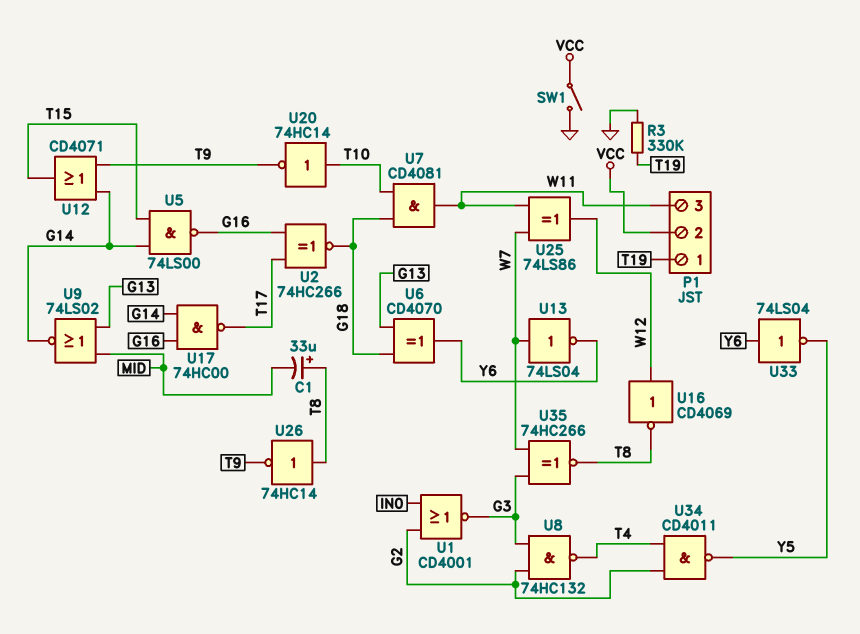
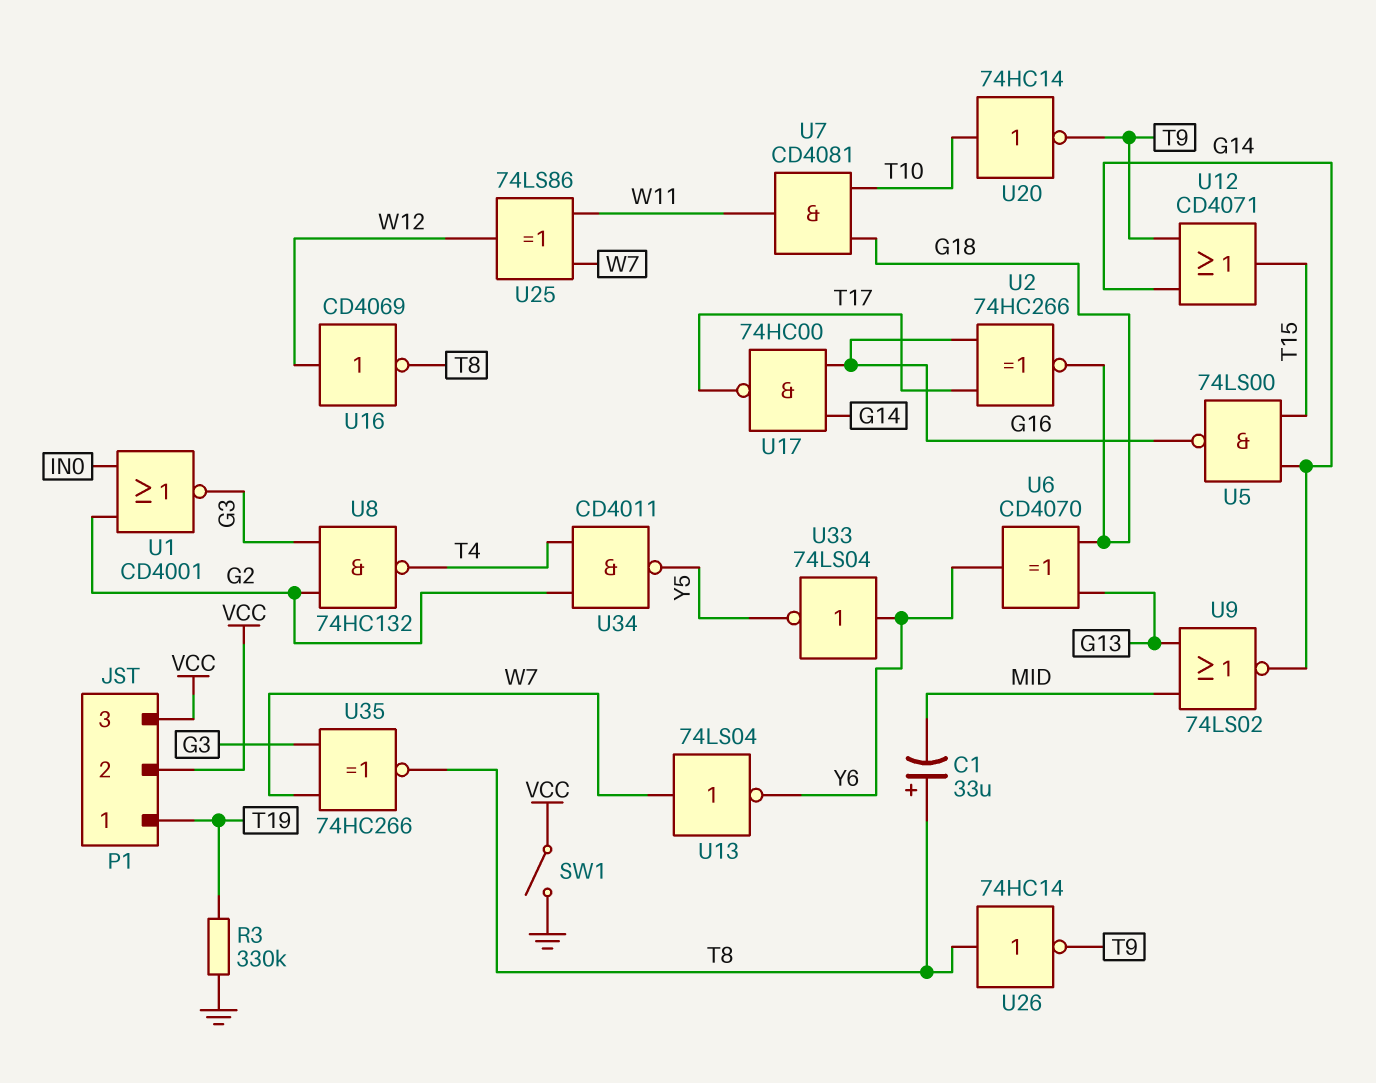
P1 pin 3: W11 -> VCC

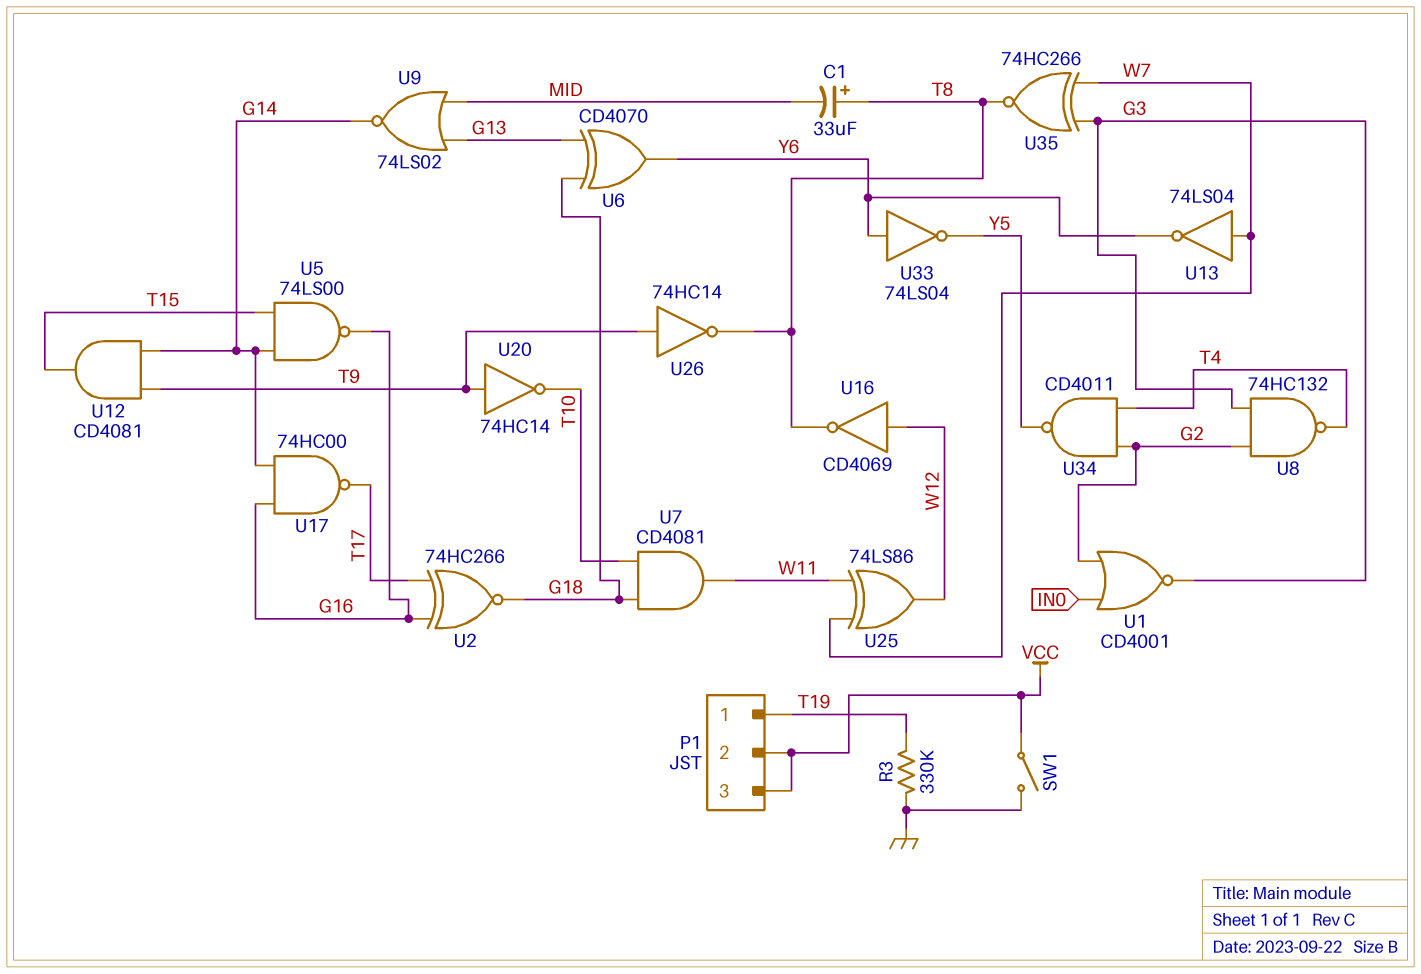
U12: OR CD4071 (in G14, in T9, out T15) -> AND CD4081 (in G14, in T9, out T15)
U20: NOT 74HC14 (in T10, out T9) -> NOT 74HC14 (in T9, out T10)
U26: NOT 74HC14 (in T8, out T9) -> NOT 74HC14 (in T9, out T8)

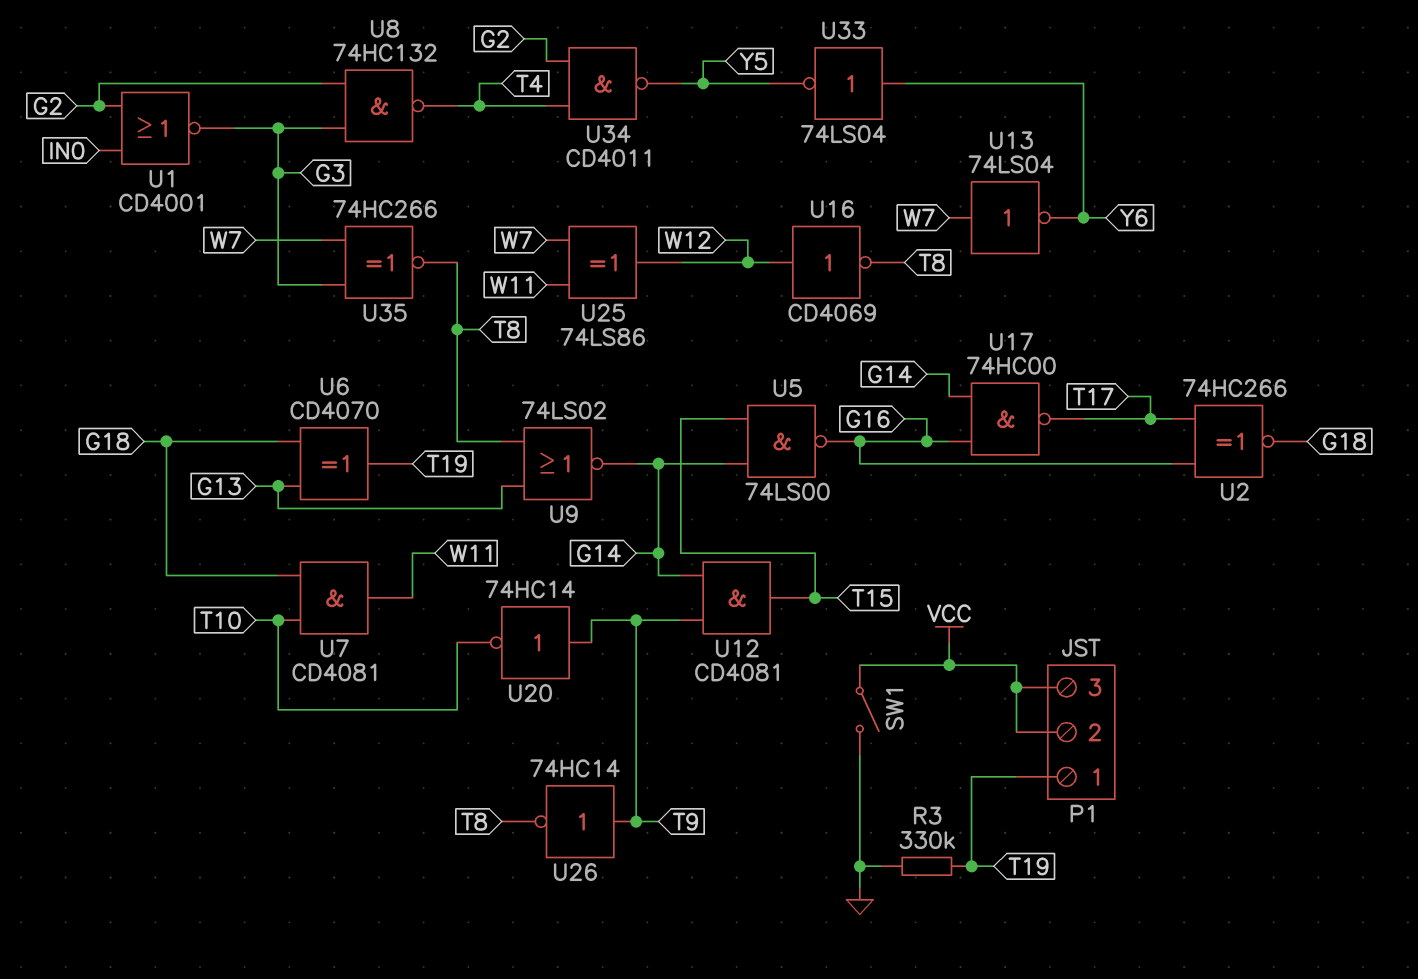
C1: 33uF (plus T8, minus MID) -> none
U6: XOR CD4070 (in G13, in G18, out Y6) -> XOR CD4070 (in G13, in G18, out T19)
U9: NOR 74LS02 (in G13, in MID, out G14) -> NOR 74LS02 (in G13, in T8, out G14)

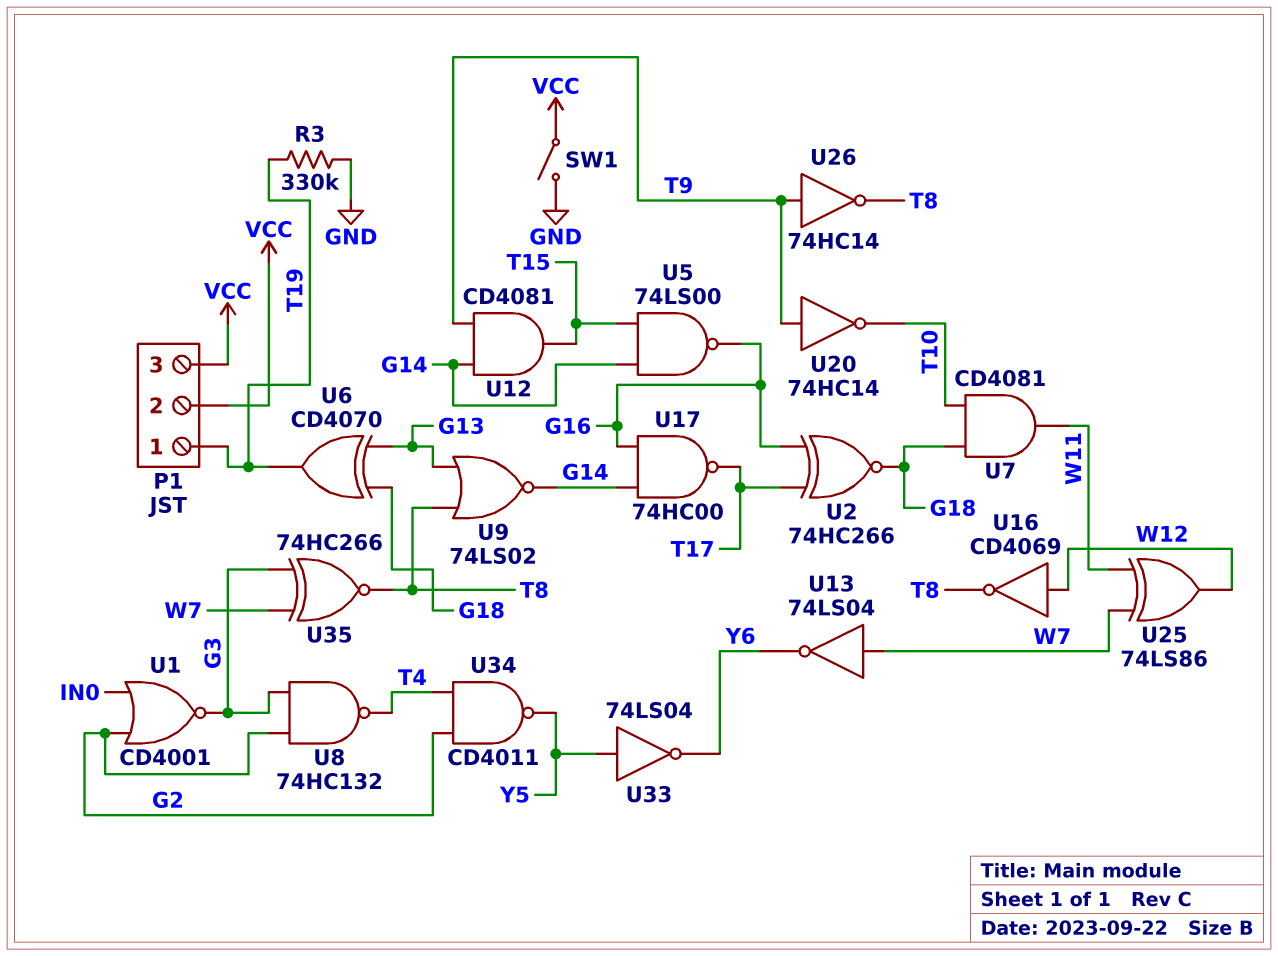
U33: NOT 74LS04 (in Y6, out Y5) -> NOT 74LS04 (in Y5, out Y6)

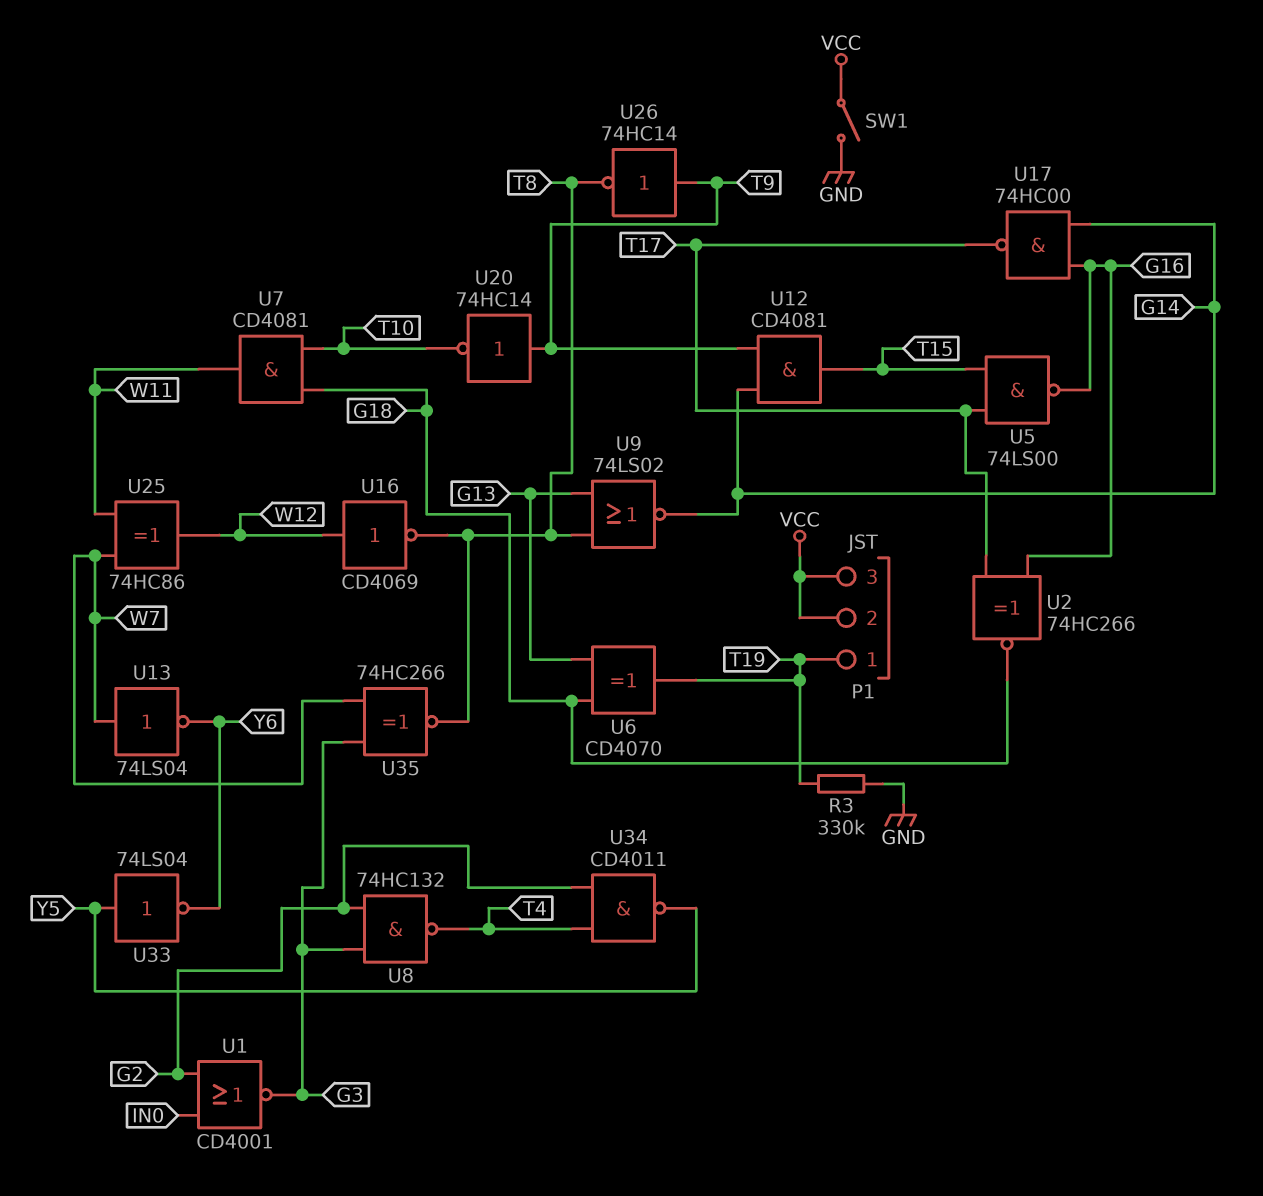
U5: NAND 74LS00 (in G14, in T15, out G16) -> NAND 74LS00 (in T15, in T17, out G16)
U25: XOR 74LS86 (in W7, in W11, out W12) -> XOR 74HC86 (in W7, in W11, out W12)

